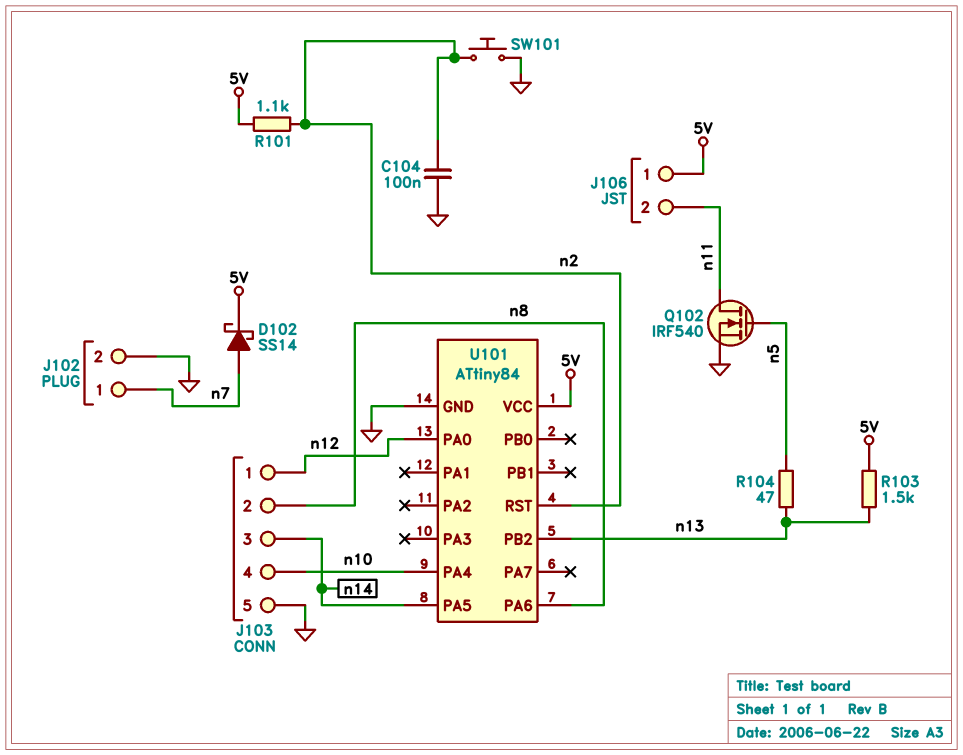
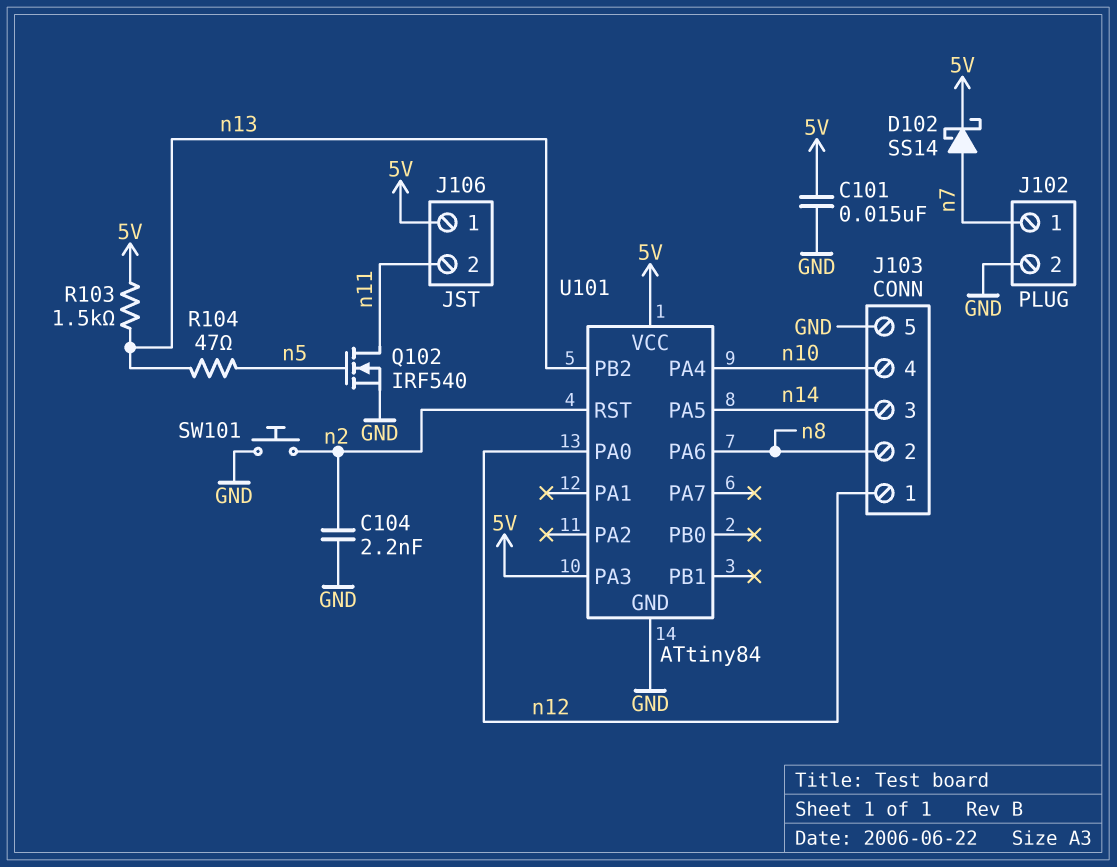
C101: none -> 15nF (5V, GND)
C104: 100nF (GND, n2) -> 2.2nF (GND, n2)
R101: 1.1k (5V, n2) -> none
U101 pin PA3: none -> 5V

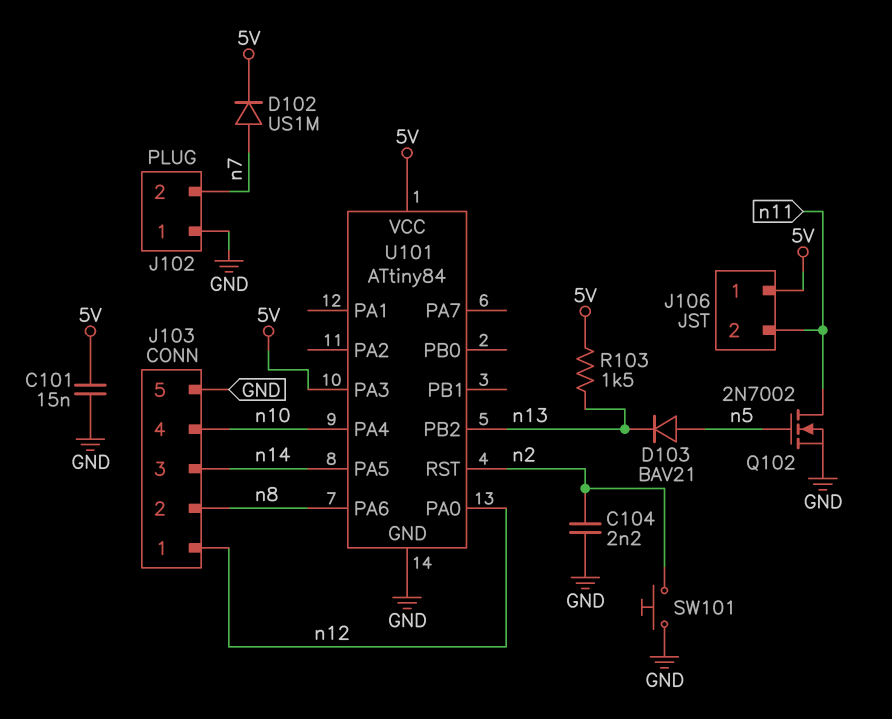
D102: schottky SS14 (A n7, K 5V) -> diode US1M (A n7, K 5V)
D103: none -> diode BAV21 (A n5, K n13)
J102 pin 1: n7 -> GND
J102 pin 2: GND -> n7
Q102: NMOS IRF540 (G n5, D n11, S GND) -> NMOS 2N7002 (G n5, D n11, S GND)
R104: 47 (n5, n13) -> none

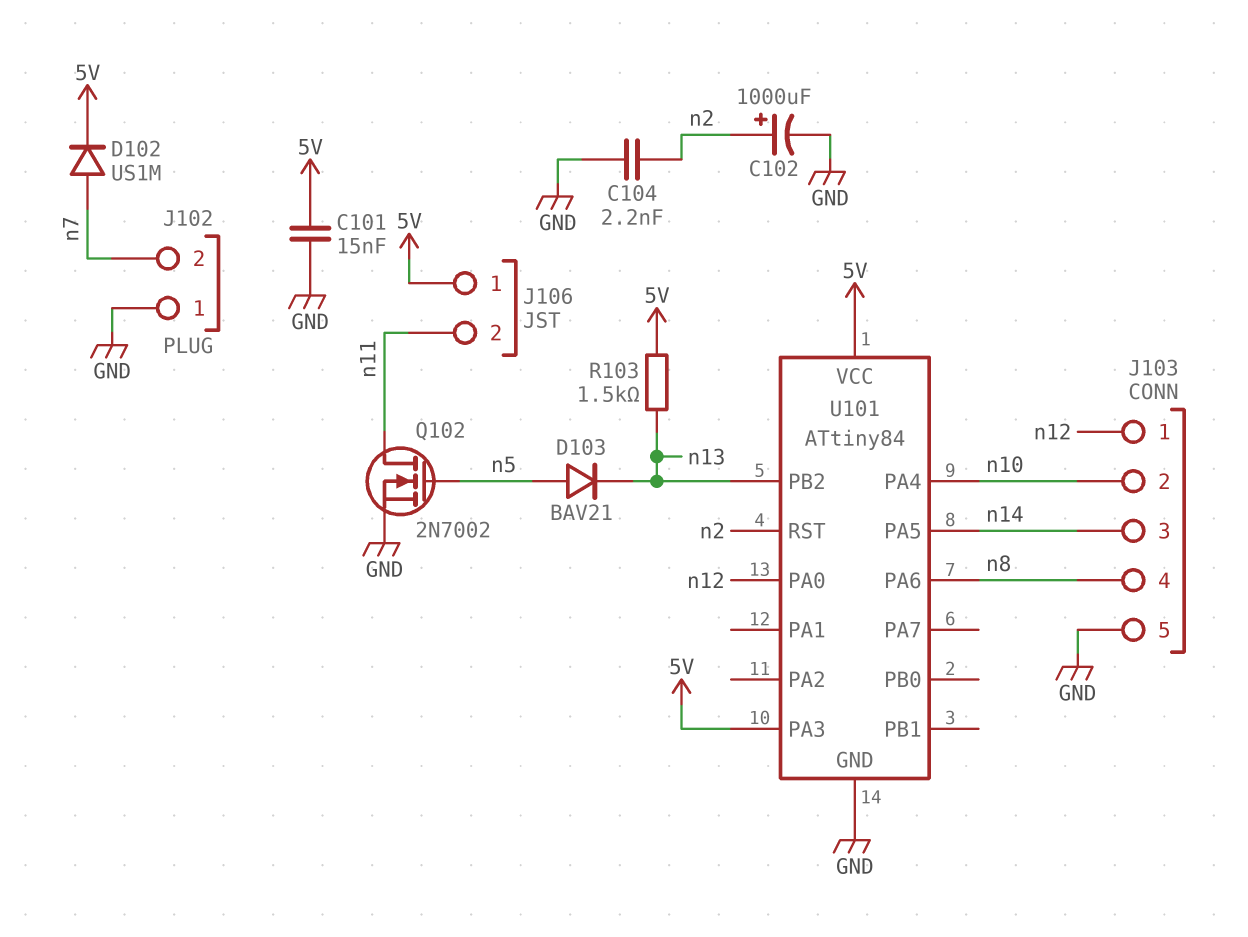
C102: none -> 1000uF (plus n2, minus GND)
J103 pin 2: n8 -> n10
J103 pin 4: n10 -> n8
SW101: button (GND, n2) -> none

